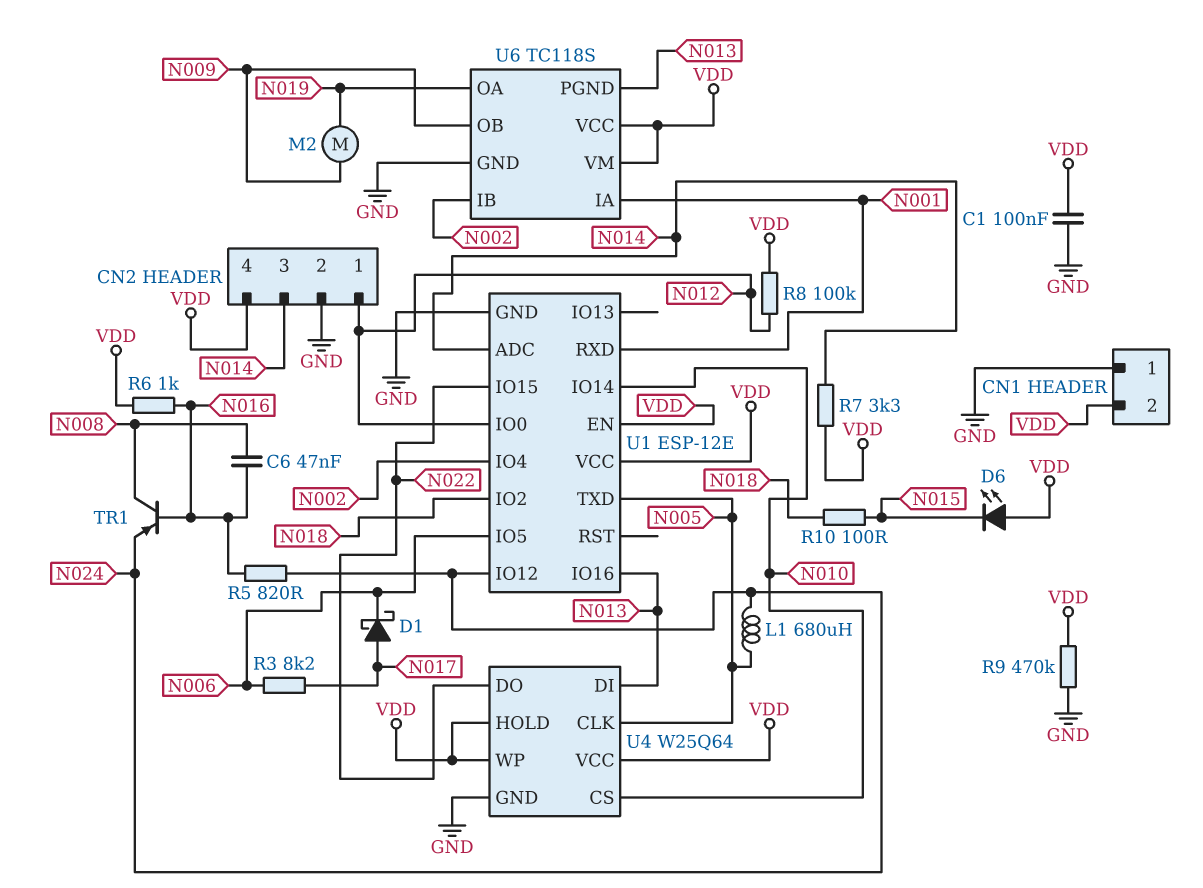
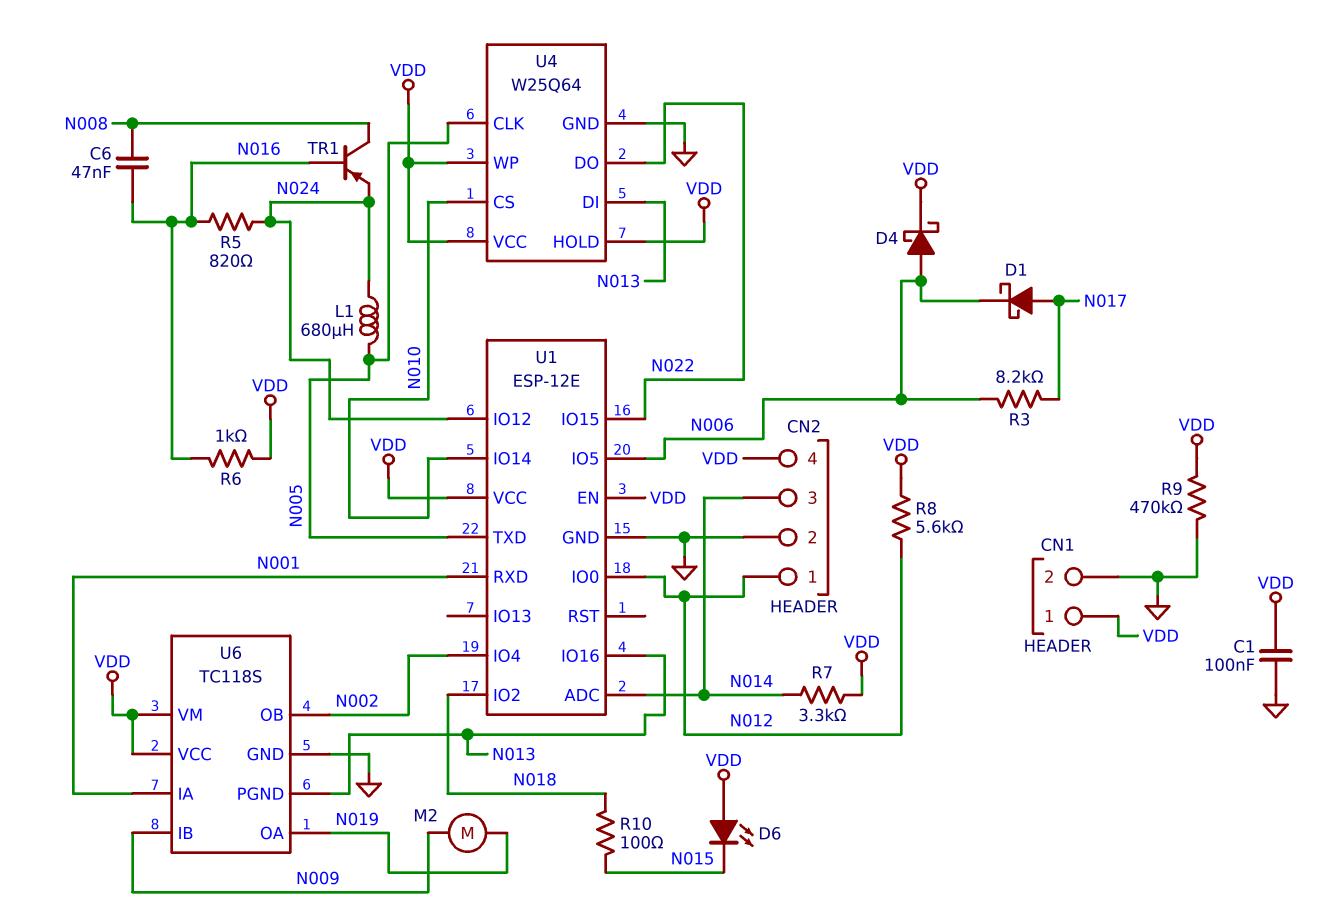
CN1 pin 1: GND -> VDD
CN1 pin 2: VDD -> GND
D4: none -> schottky (A N006, K VDD)
R8: 100k (N012, VDD) -> 5.6k (N012, VDD)
U6 pin IB: N002 -> N009
U6 pin OB: N009 -> N002

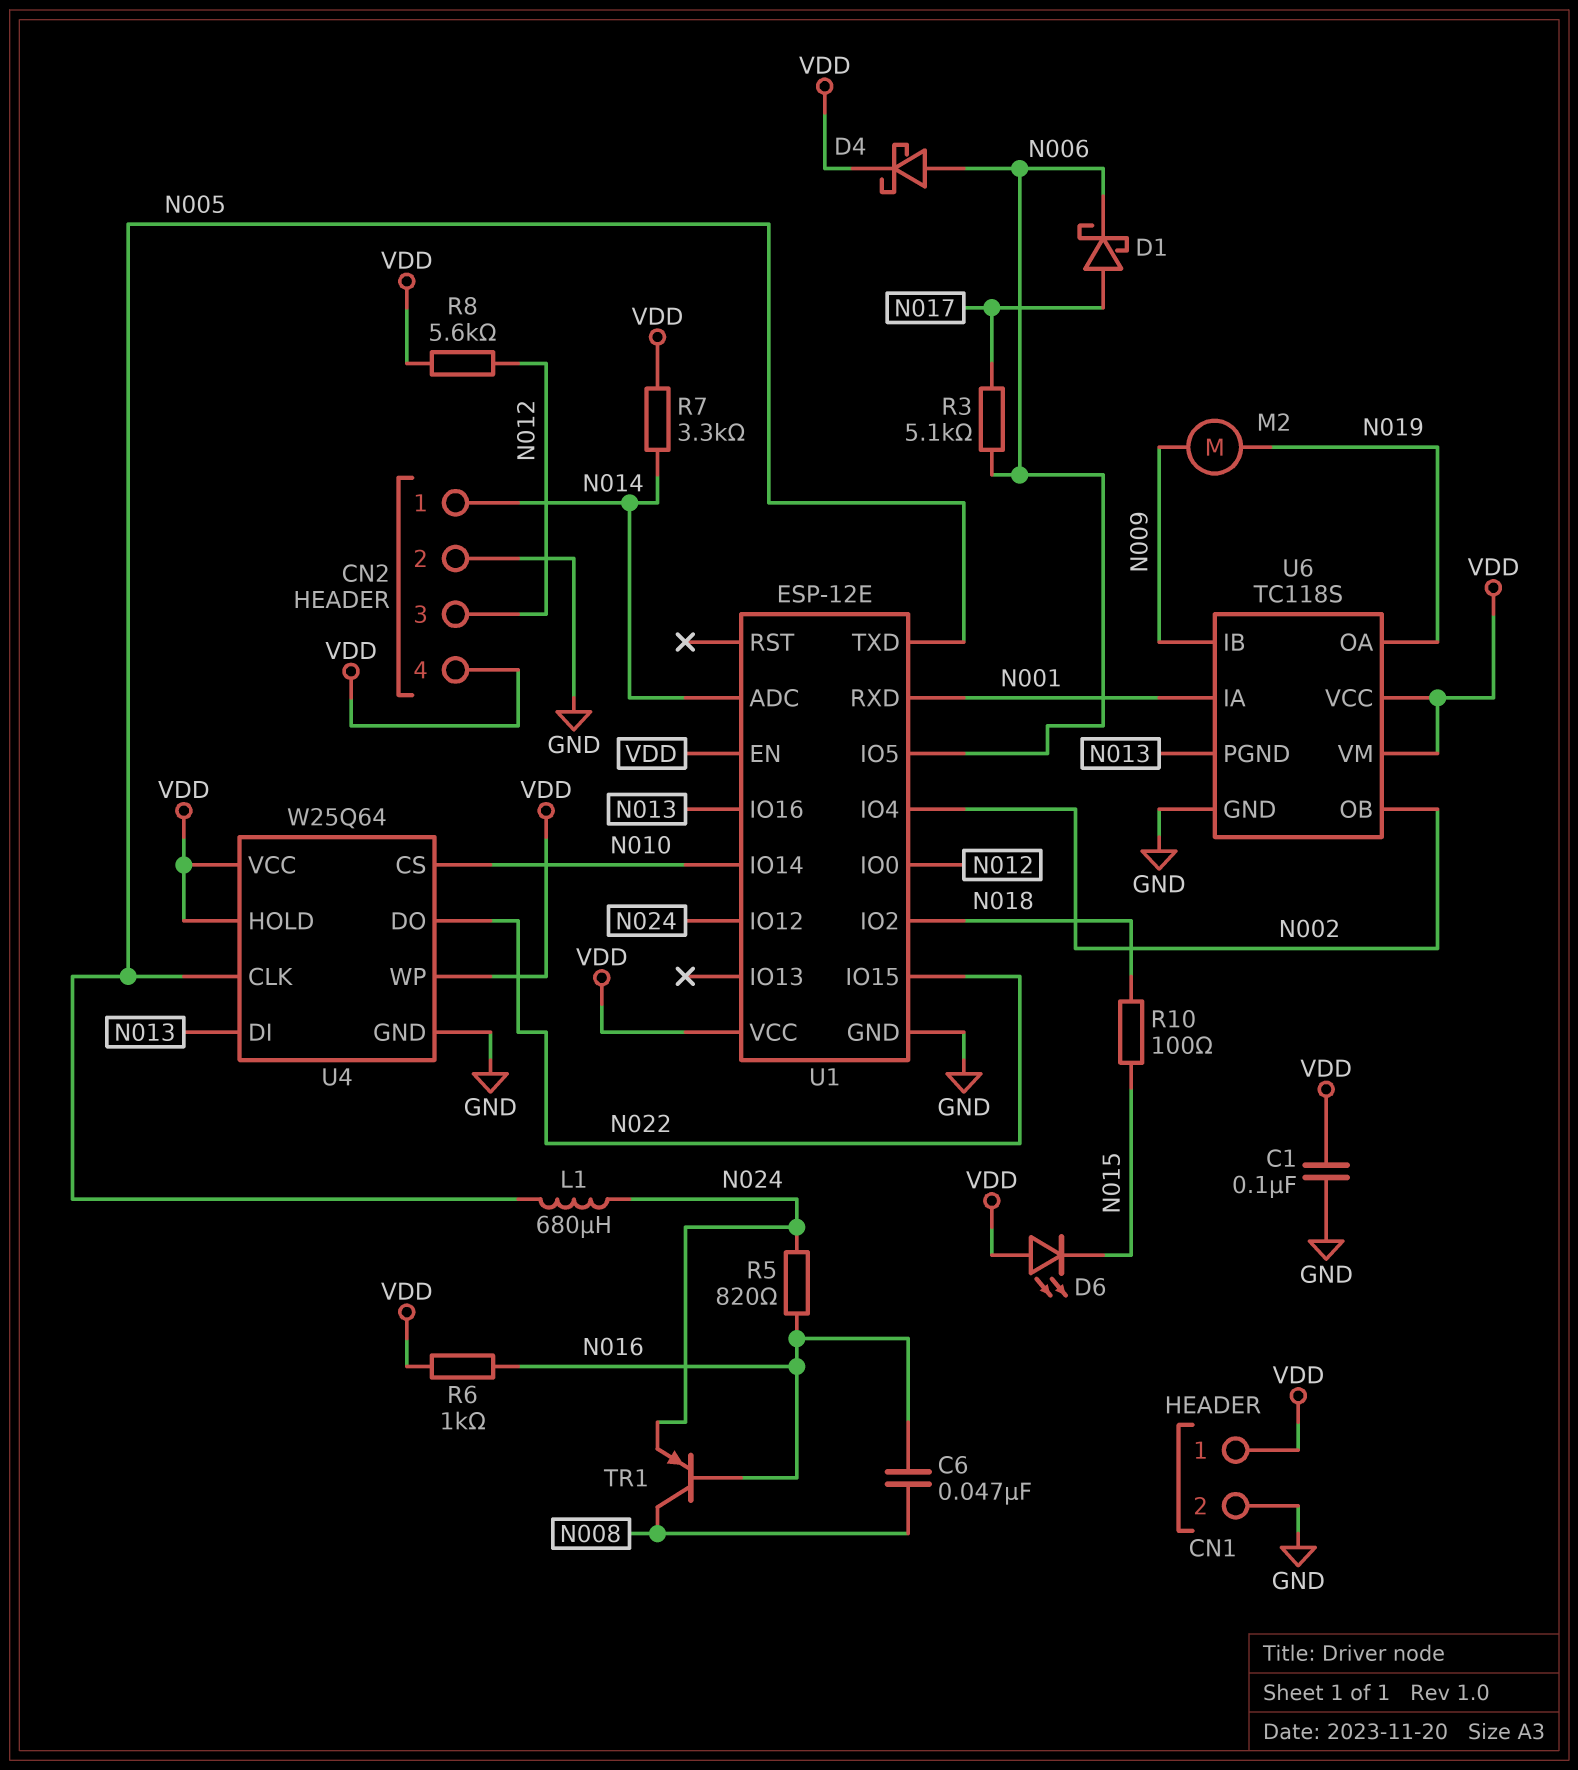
CN2 pin 1: N012 -> N014
CN2 pin 3: N014 -> N012
R3: 8.2k (N006, N017) -> 5.1k (N006, N017)
R9: 470k (GND, VDD) -> none

